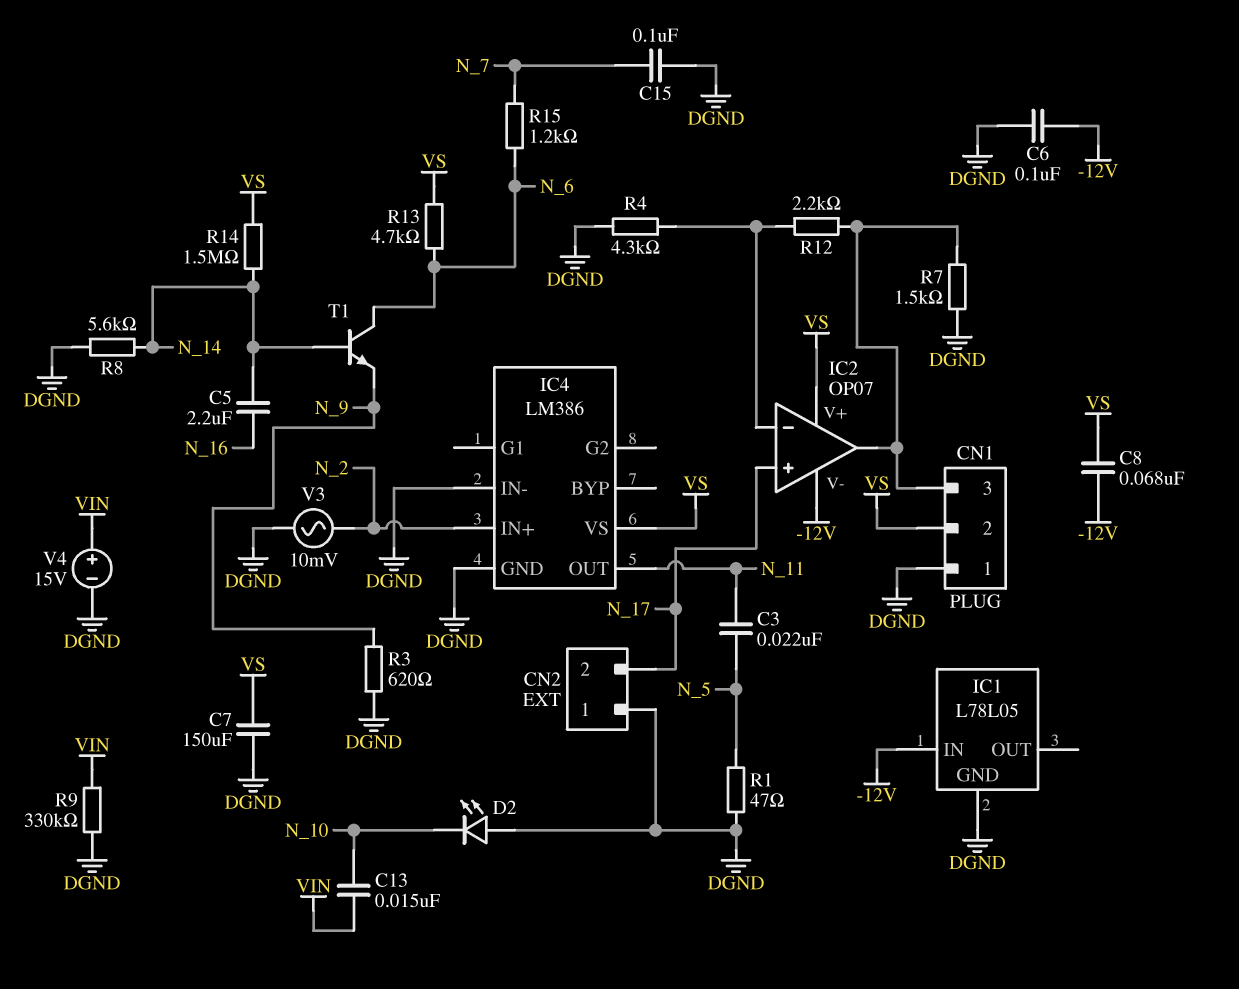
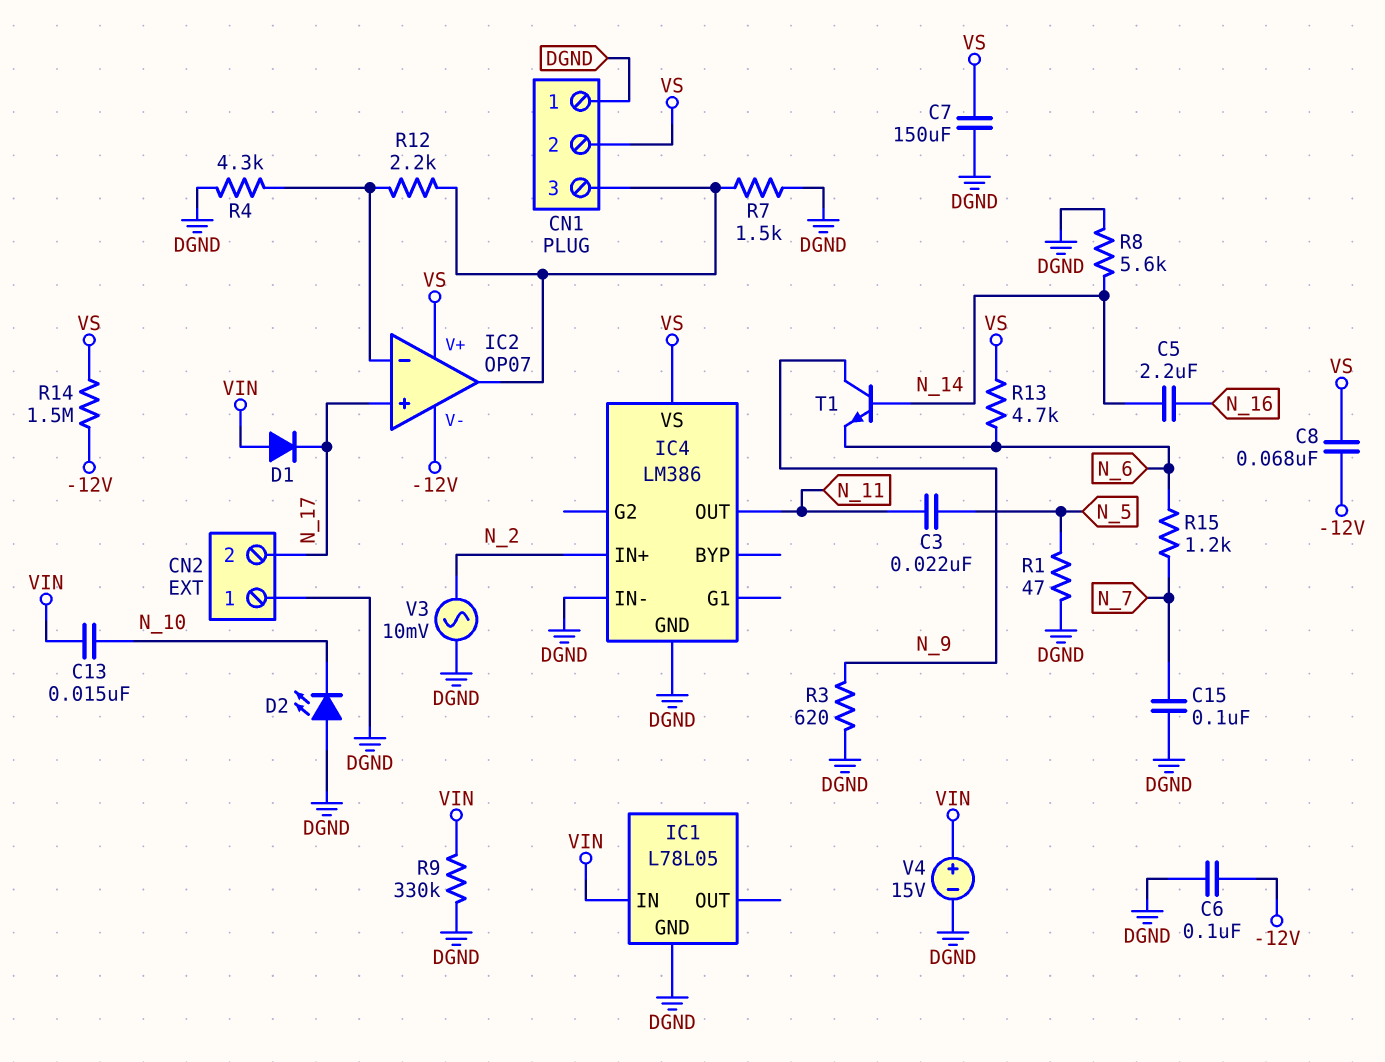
D1: none -> diode (A VIN, K N_17)
IC1 pin IN: -12V -> VIN
R14: 1.5M (N_14, VS) -> 1.5M (-12V, VS)
T1: NPN (B N_14, C N_6, E N_9) -> NPN (B N_14, C N_9, E N_6)

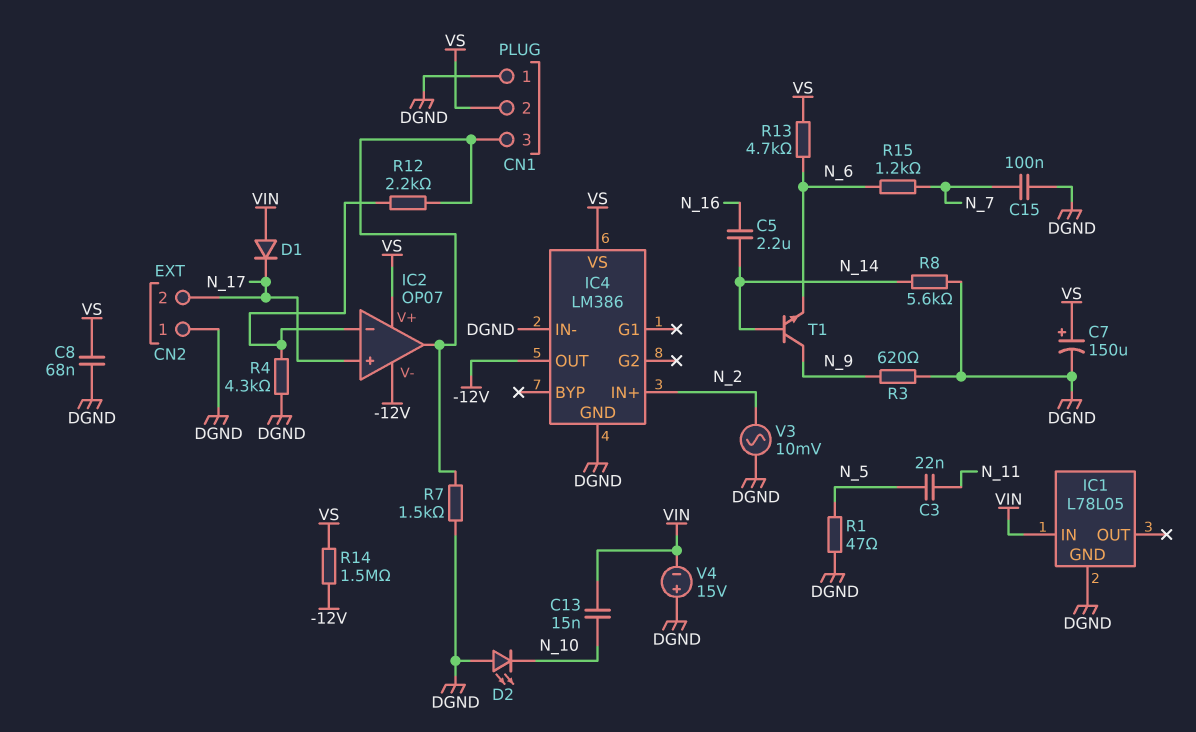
C6: 100nF (-12V, DGND) -> none
C7: 150uF (DGND, VS) -> 150uF (plus VS, minus DGND)
C8: 68nF (-12V, VS) -> 68nF (DGND, VS)
IC4 pin OUT: N_11 -> -12V
R9: 330k (DGND, VIN) -> none
V4: 15V (plus VIN, minus DGND) -> 15V (plus DGND, minus VIN)

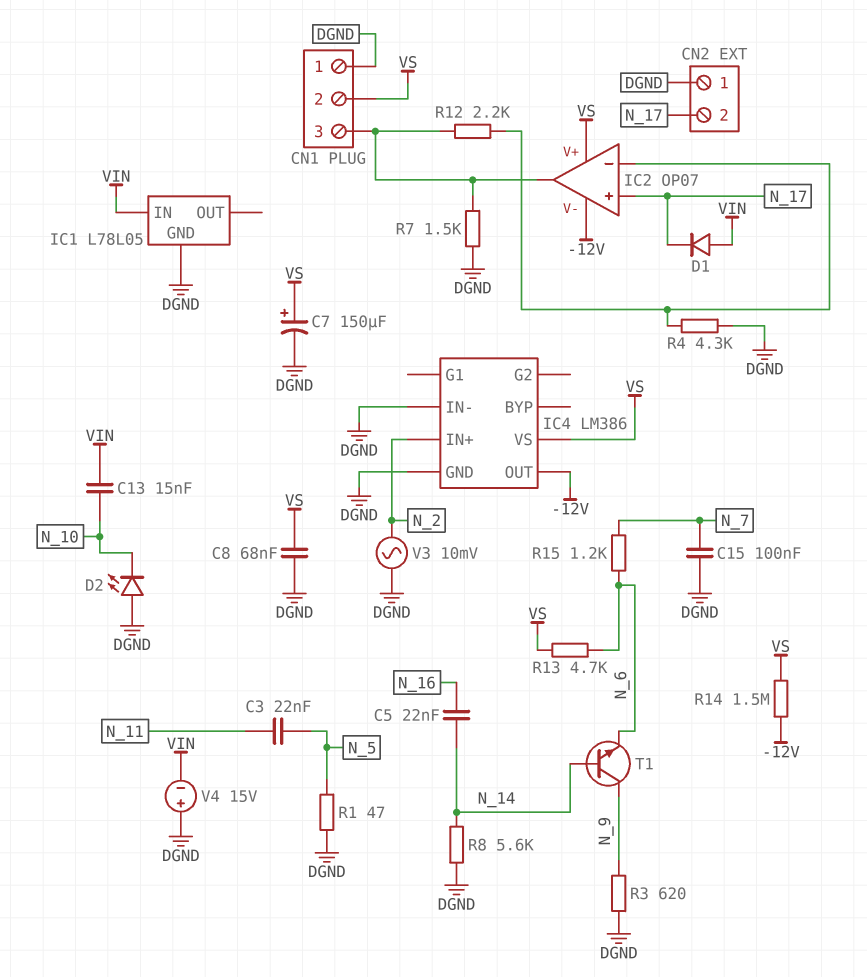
C5: 2.2uF (N_14, N_16) -> 22nF (N_14, N_16)

